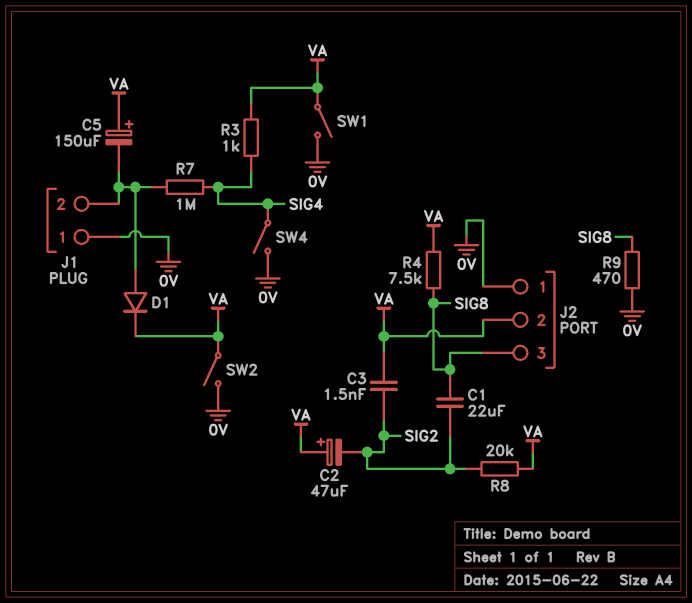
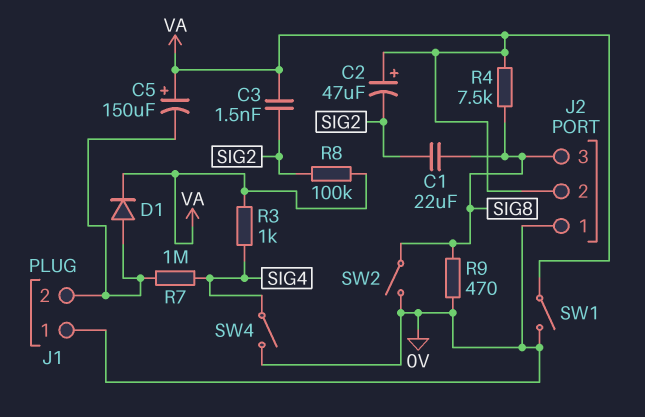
R8: 20k (SIG2, VA) -> 100k (SIG2, VA)
SW2: switch (0V, VA) -> switch (0V, SIG8)

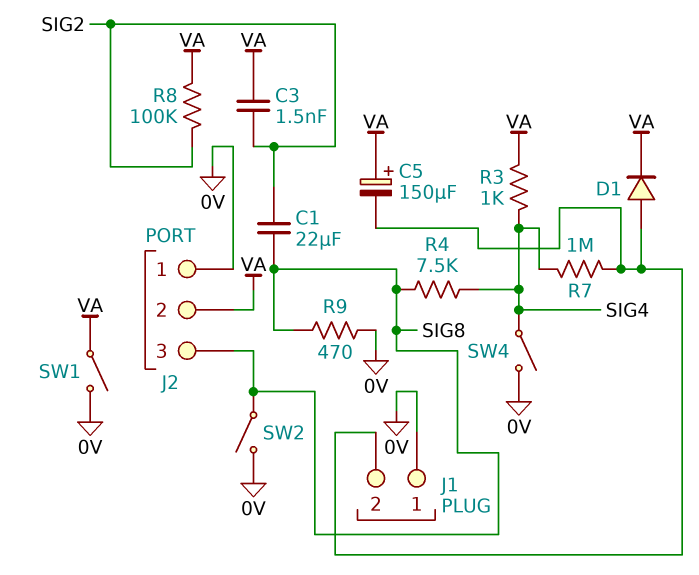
C2: 47uF (plus VA, minus SIG2) -> none
R4: 7.5k (SIG8, VA) -> 7.5k (SIG4, SIG8)

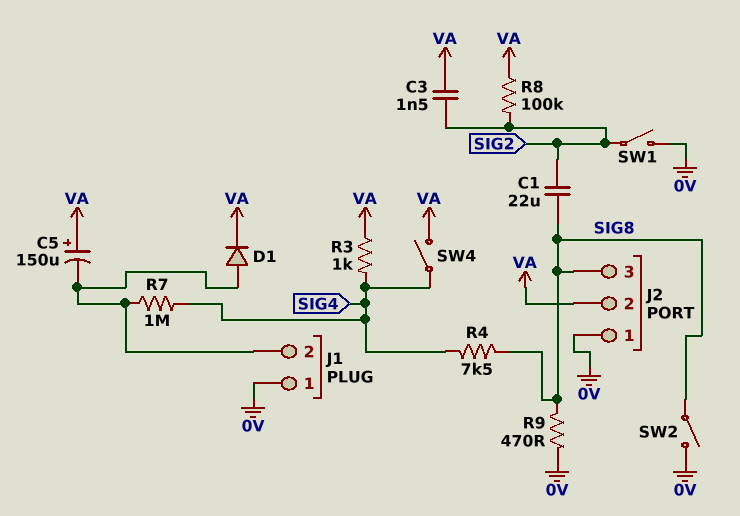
SW1: switch (0V, VA) -> switch (0V, SIG2)
SW4: switch (0V, SIG4) -> switch (SIG4, VA)

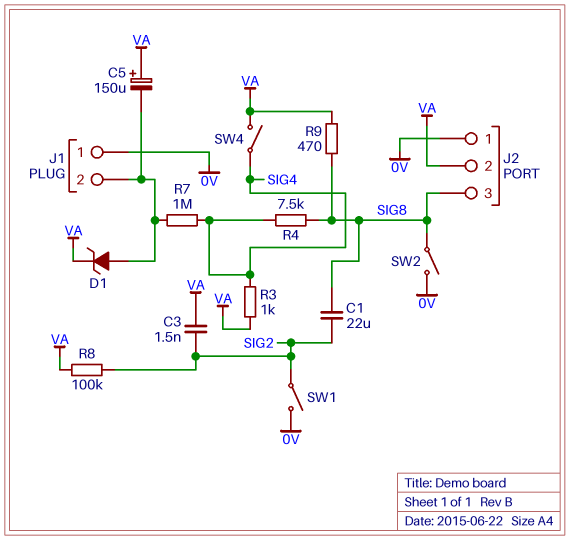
D1: diode (A J1/2, K VA) -> zener (A J1/2, K VA)
R9: 470 (0V, SIG8) -> 470 (SIG8, VA)

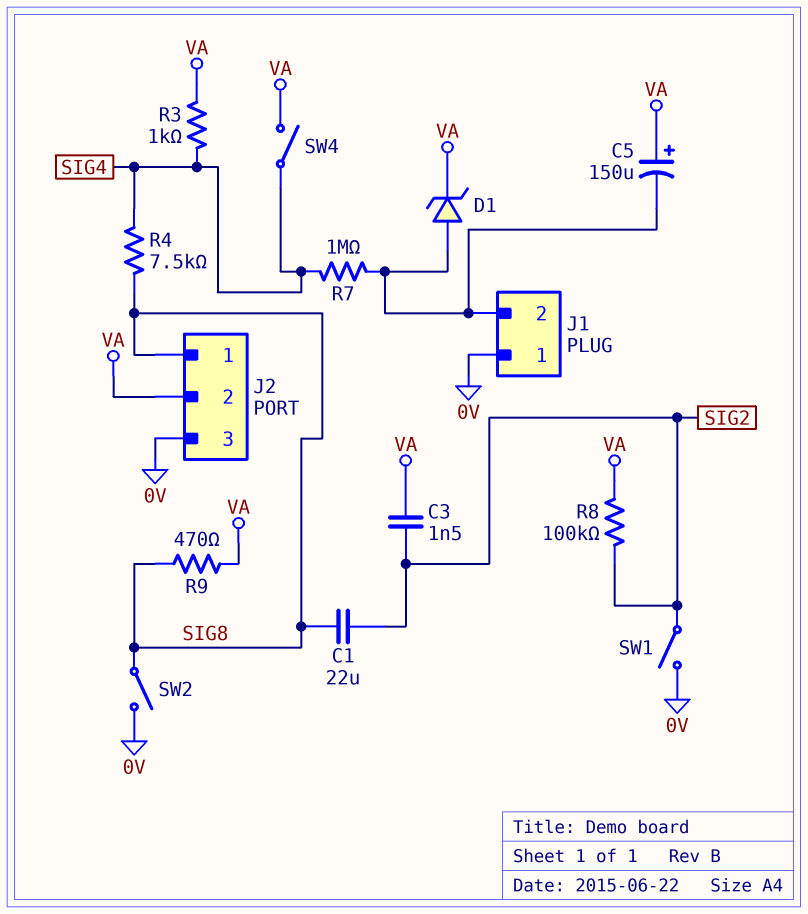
J2 pin 1: 0V -> SIG8
J2 pin 3: SIG8 -> 0V

